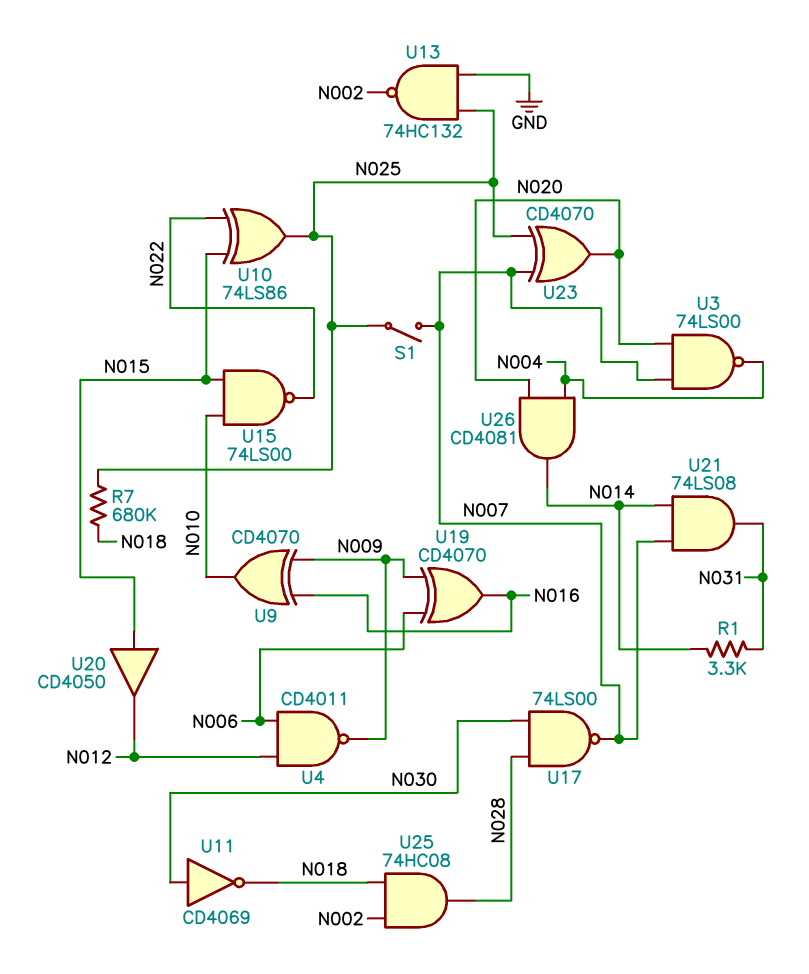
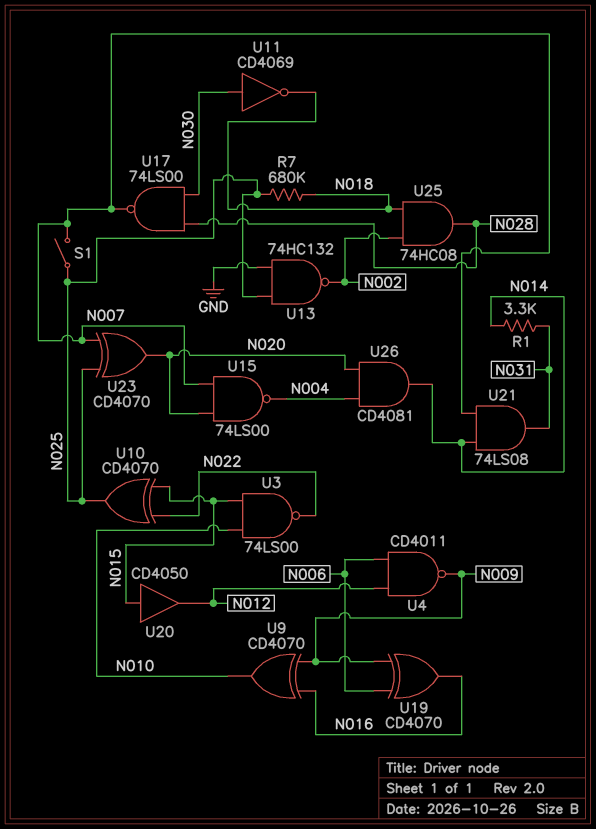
U3: NAND 74LS00 (in N007, in N020, out N004) -> NAND 74LS00 (in N010, in N015, out N022)
U10: XOR 74LS86 (in N015, in N022, out N025) -> XOR CD4070 (in N015, in N022, out N025)
U15: NAND 74LS00 (in N010, in N015, out N022) -> NAND 74LS00 (in N007, in N020, out N004)

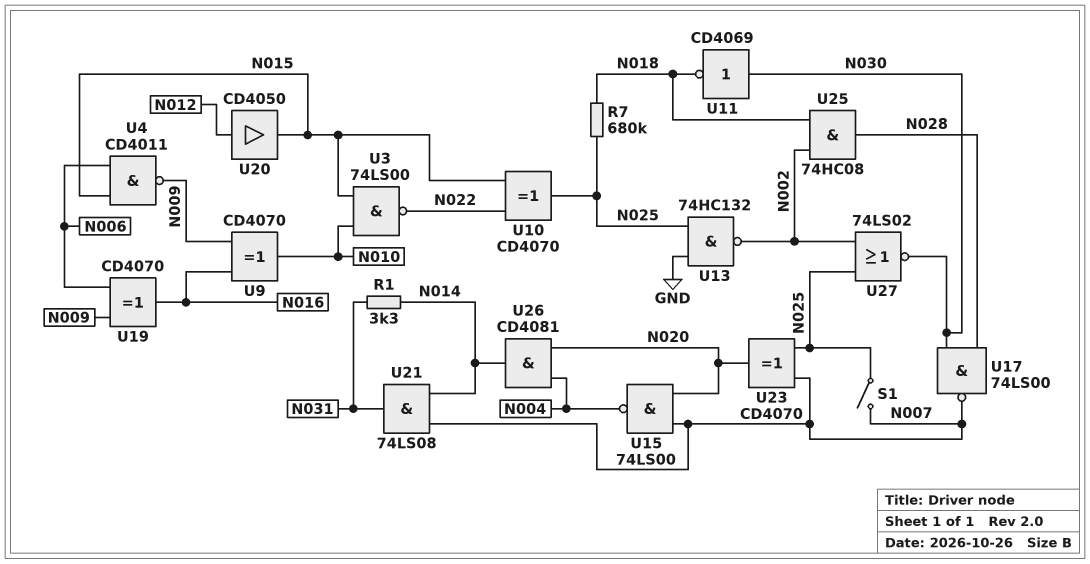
U4: NAND CD4011 (in N006, in N012, out N009) -> NAND CD4011 (in N006, in N015, out N009)
U20: buffer CD4050 (in N015, out N012) -> buffer CD4050 (in N012, out N015)
U27: none -> NOR 74LS02 (in N002, in N025, out N030)

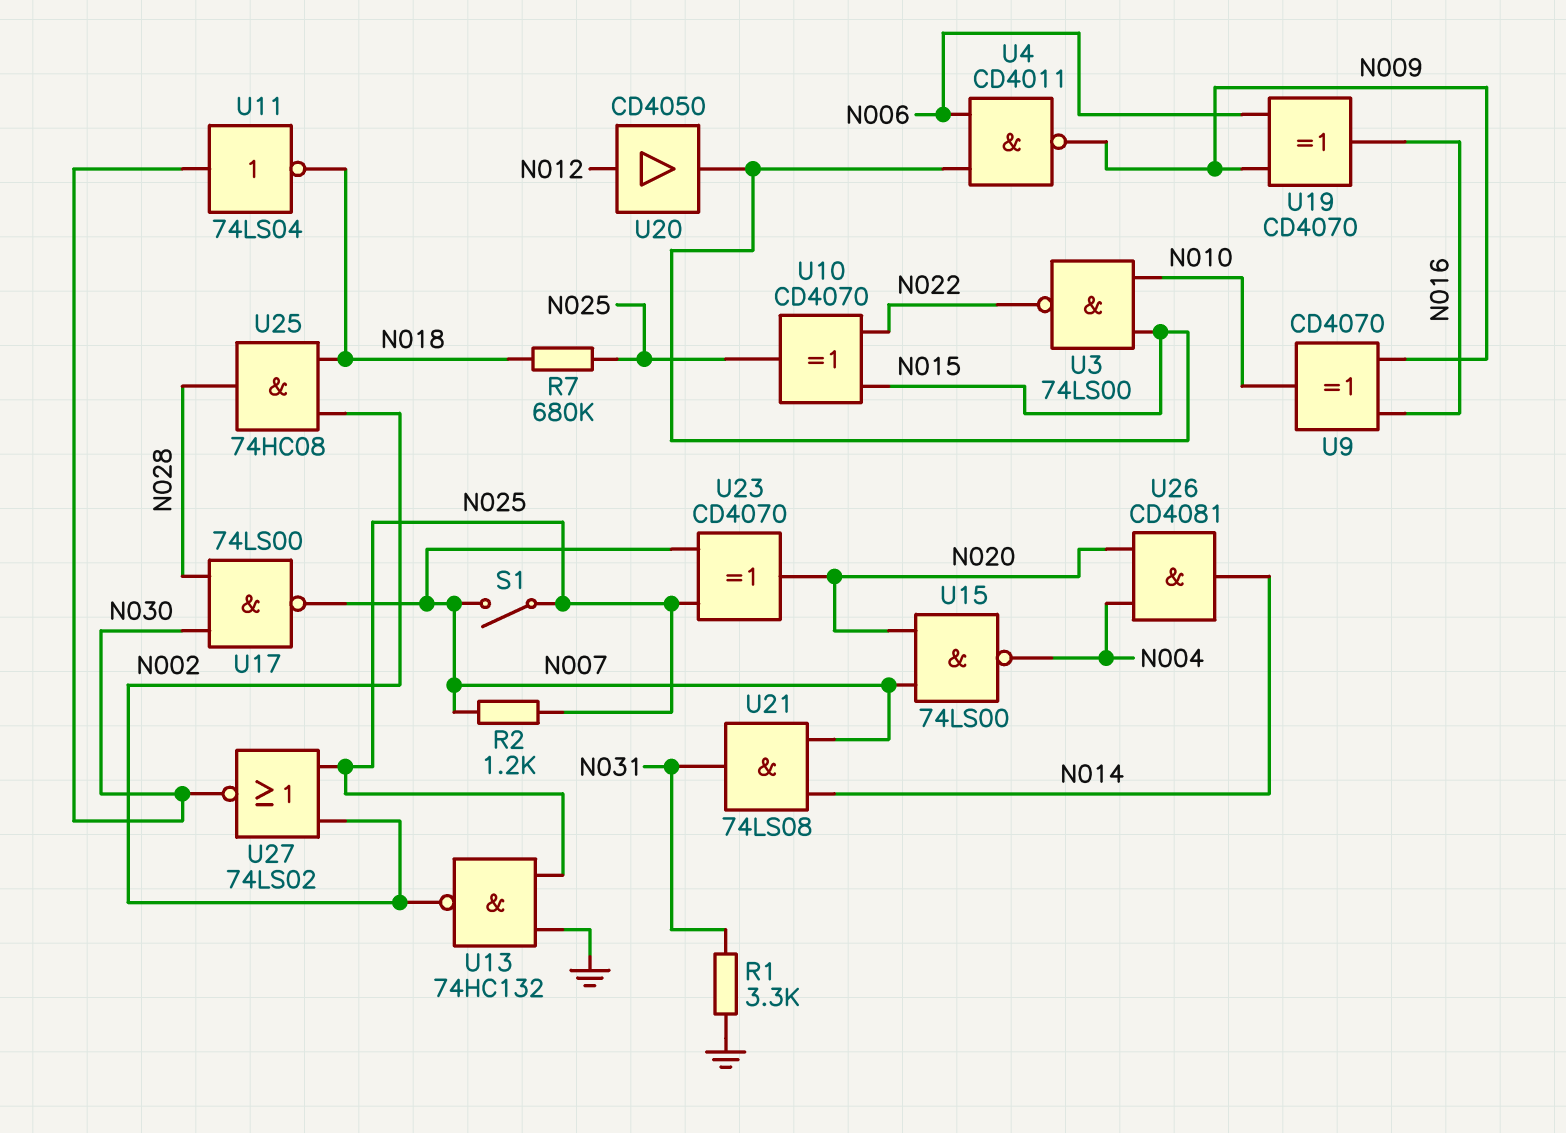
R1: 3.3k (N014, N031) -> 3.3k (GND, N031)
R2: none -> 1.2k (N007, N025)
U11: NOT CD4069 (in N030, out N018) -> NOT 74LS04 (in N030, out N018)

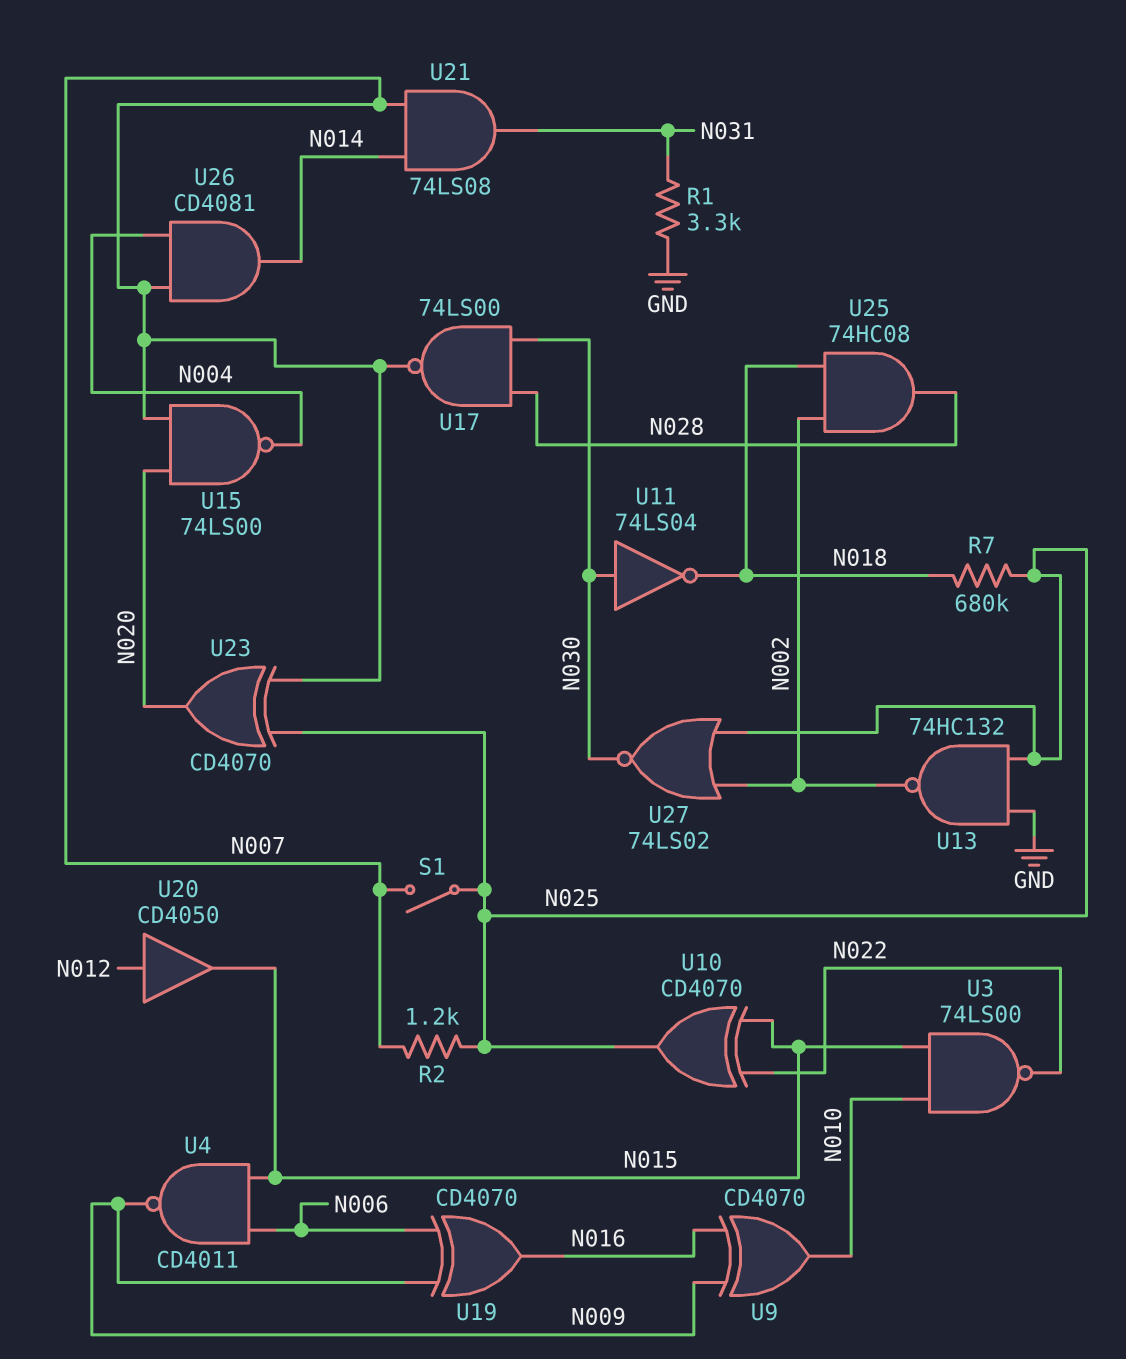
U26: AND CD4081 (in N004, in N020, out N014) -> AND CD4081 (in N004, in N007, out N014)

